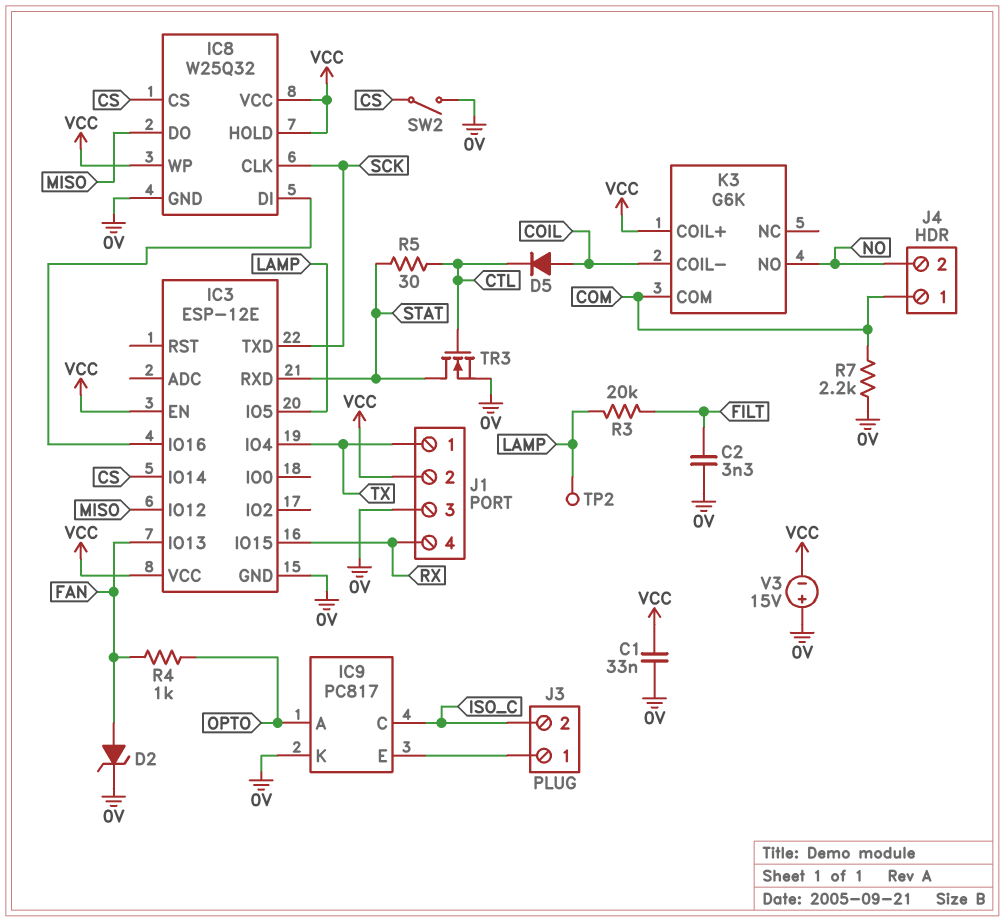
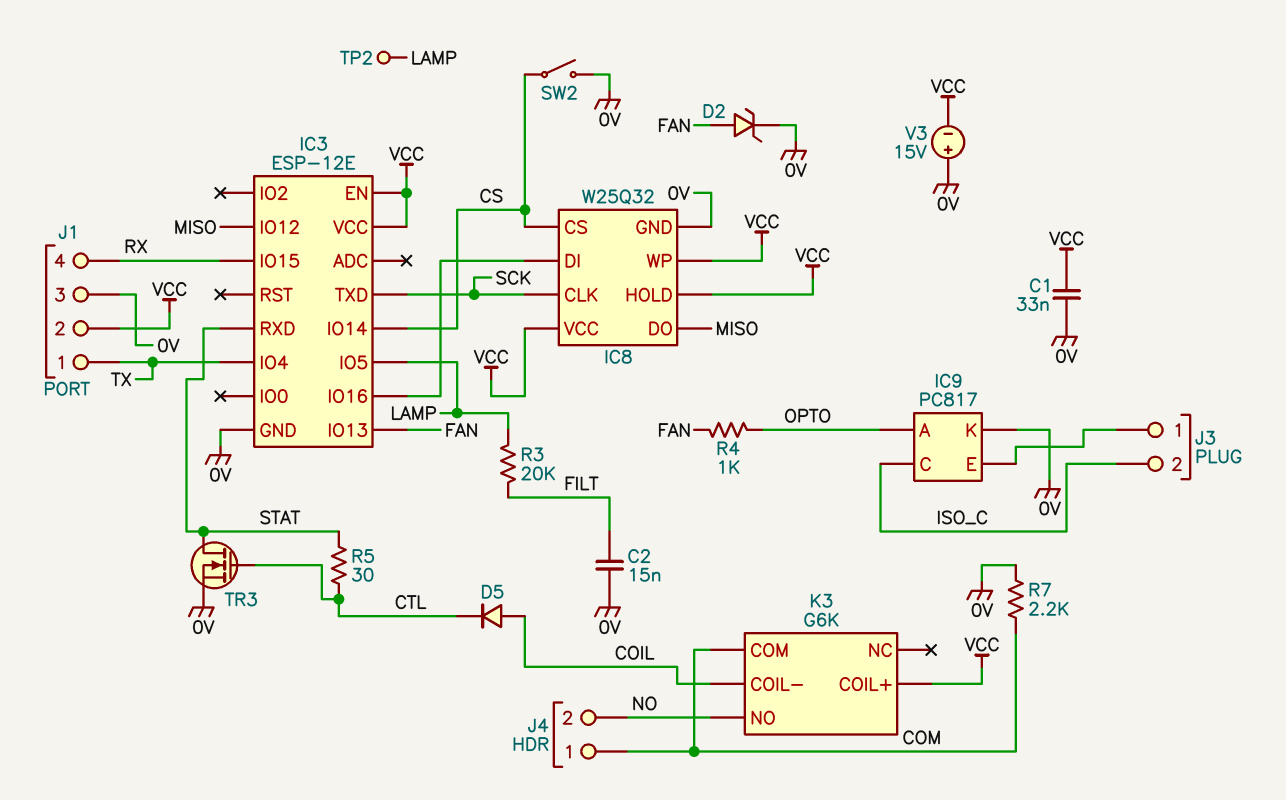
C2: 3.3nF (0V, FILT) -> 15nF (0V, FILT)

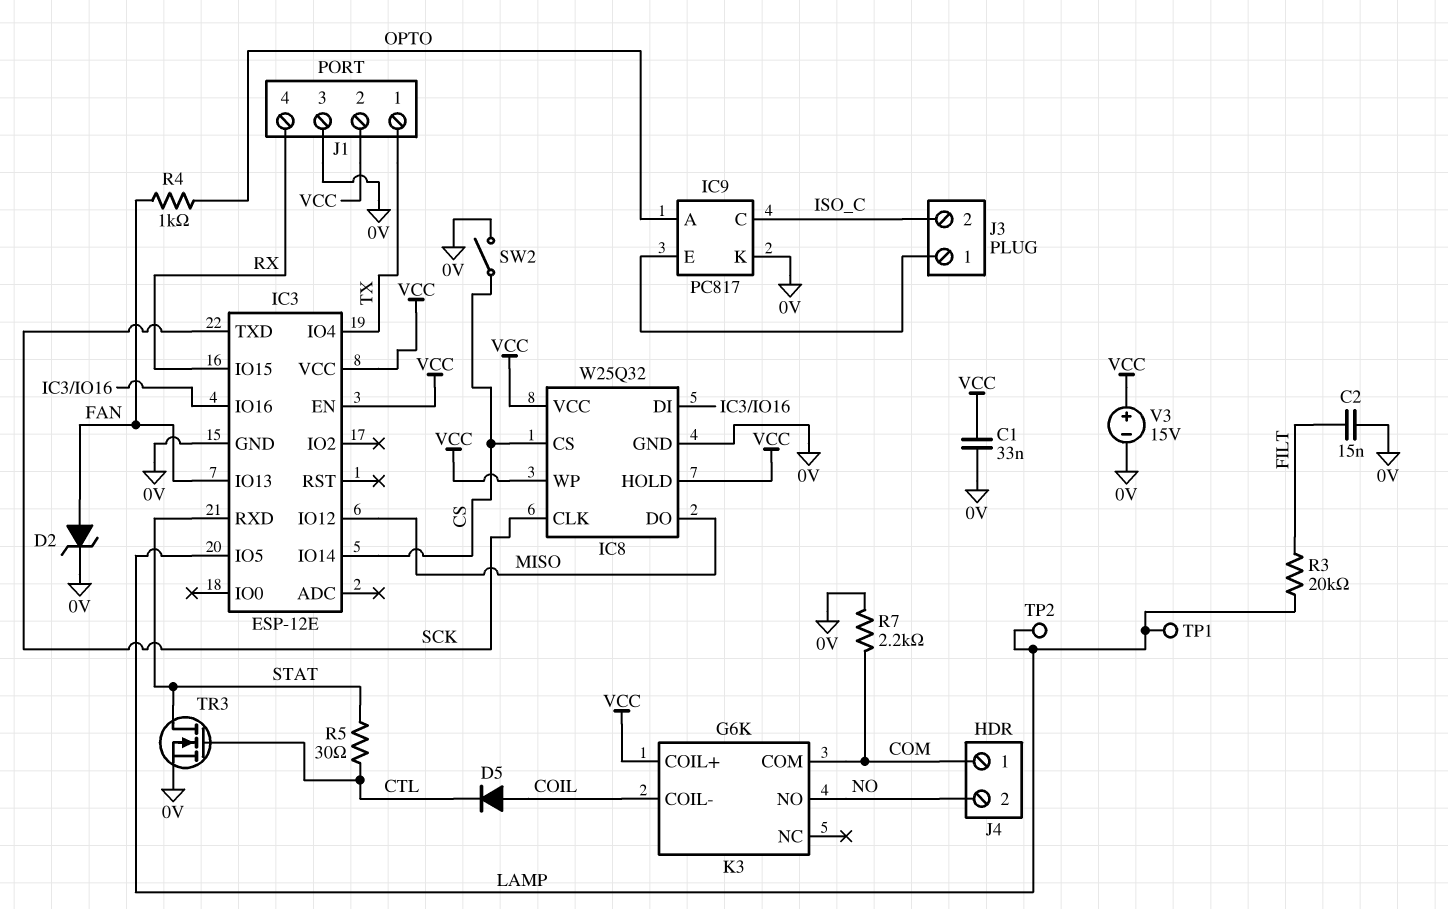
TP1: none -> test point (LAMP)
V3: 15V (plus 0V, minus VCC) -> 15V (plus VCC, minus 0V)

